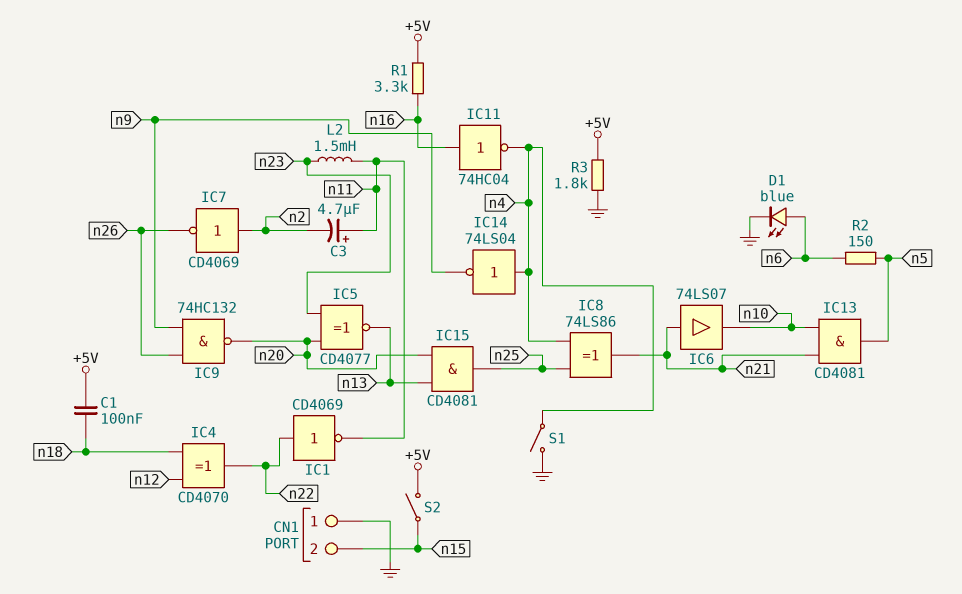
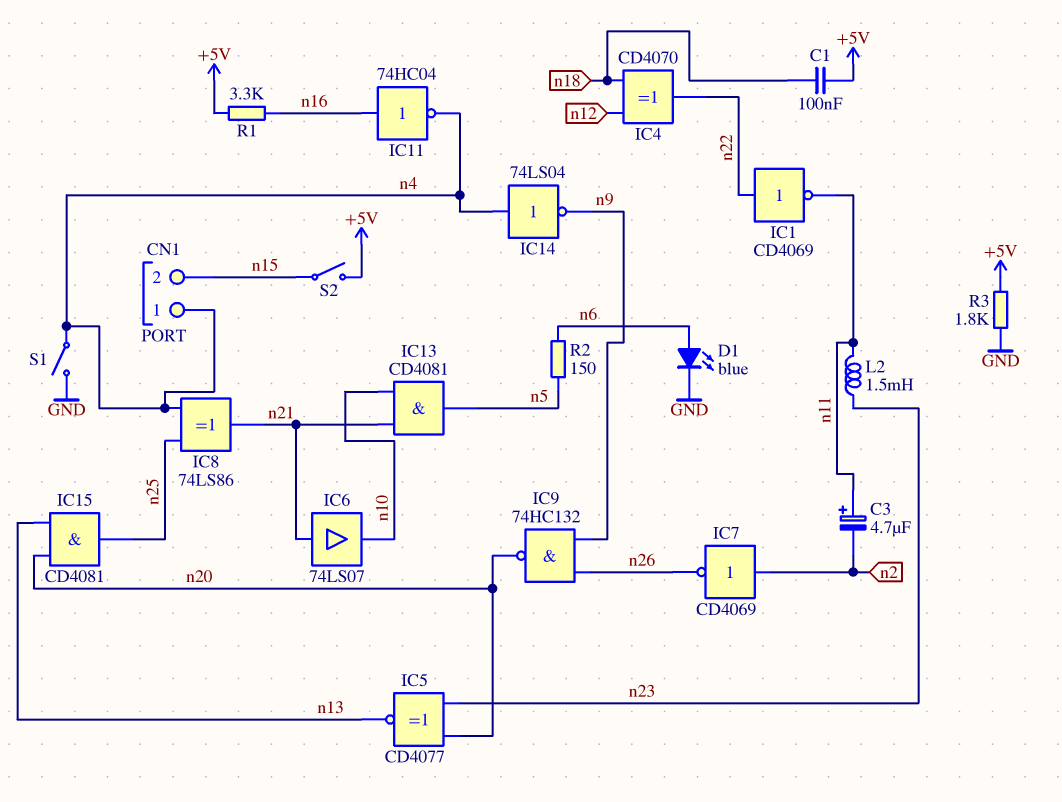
CN1 pin 1: GND -> n4

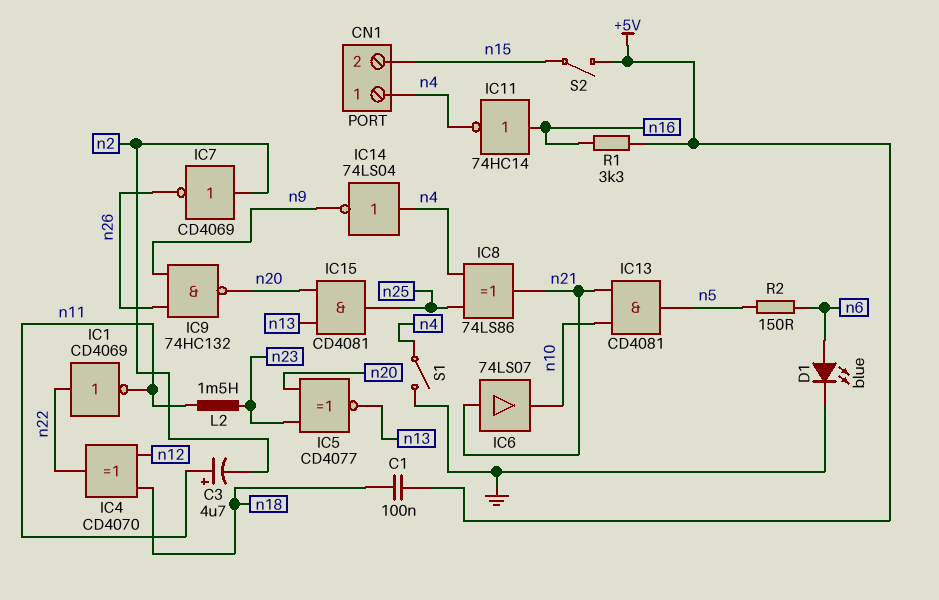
IC11: NOT 74HC04 (in n16, out n4) -> NOT 74HC14 (in n16, out n4)
R3: 1.8k (+5V, GND) -> none

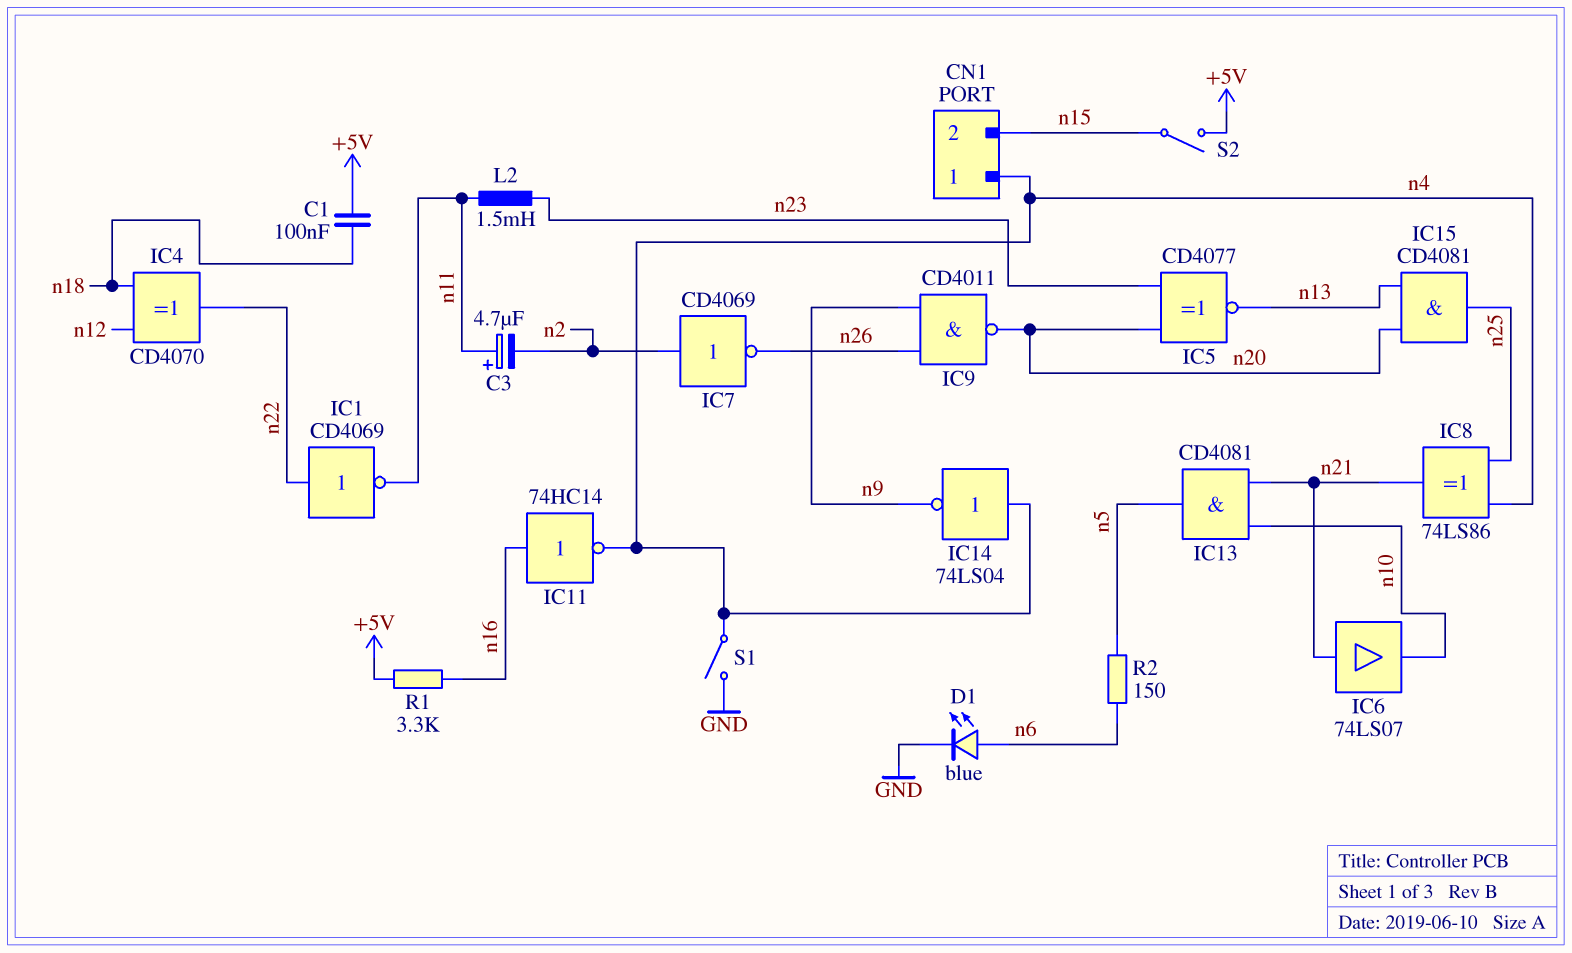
IC9: NAND 74HC132 (in n9, in n26, out n20) -> NAND CD4011 (in n9, in n26, out n20)

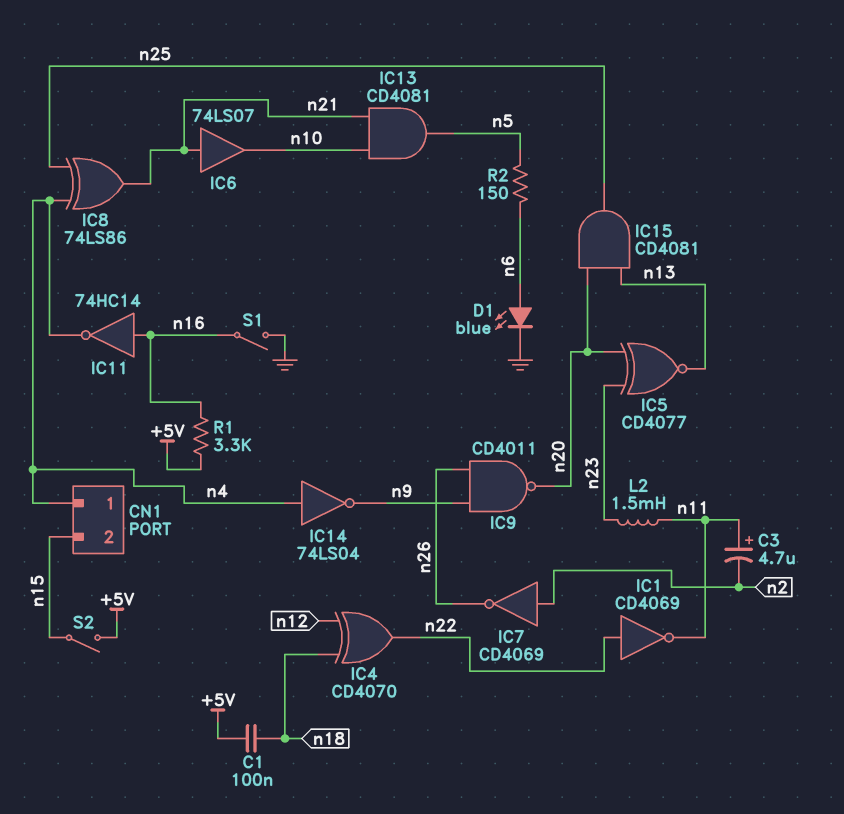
S1: switch (GND, n4) -> switch (GND, n16)

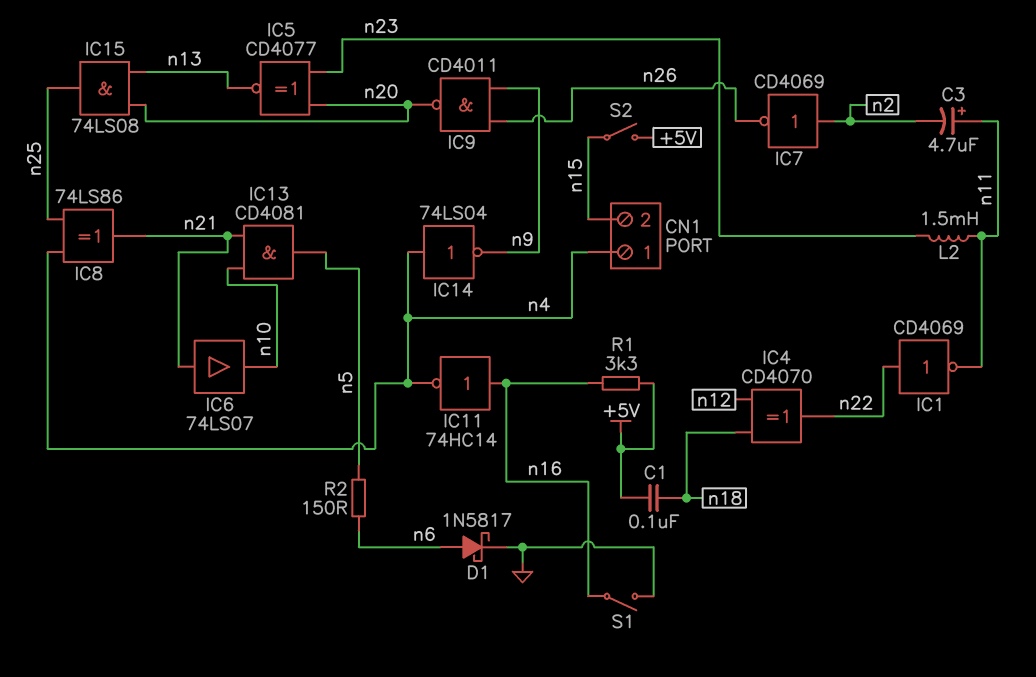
D1: LED blue (A n6, K GND) -> schottky 1N5817 (A n6, K GND)
IC15: AND CD4081 (in n13, in n20, out n25) -> AND 74LS08 (in n13, in n20, out n25)

